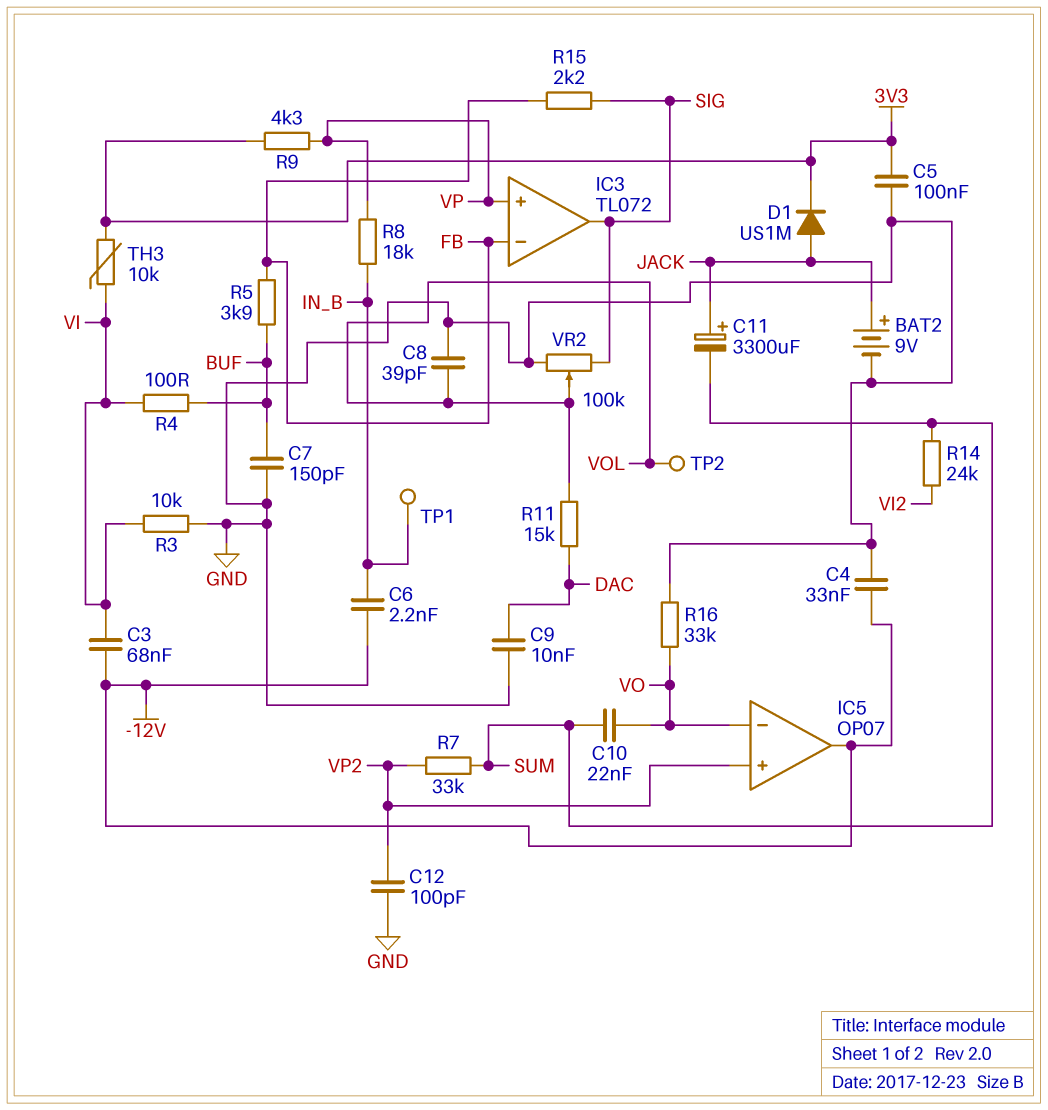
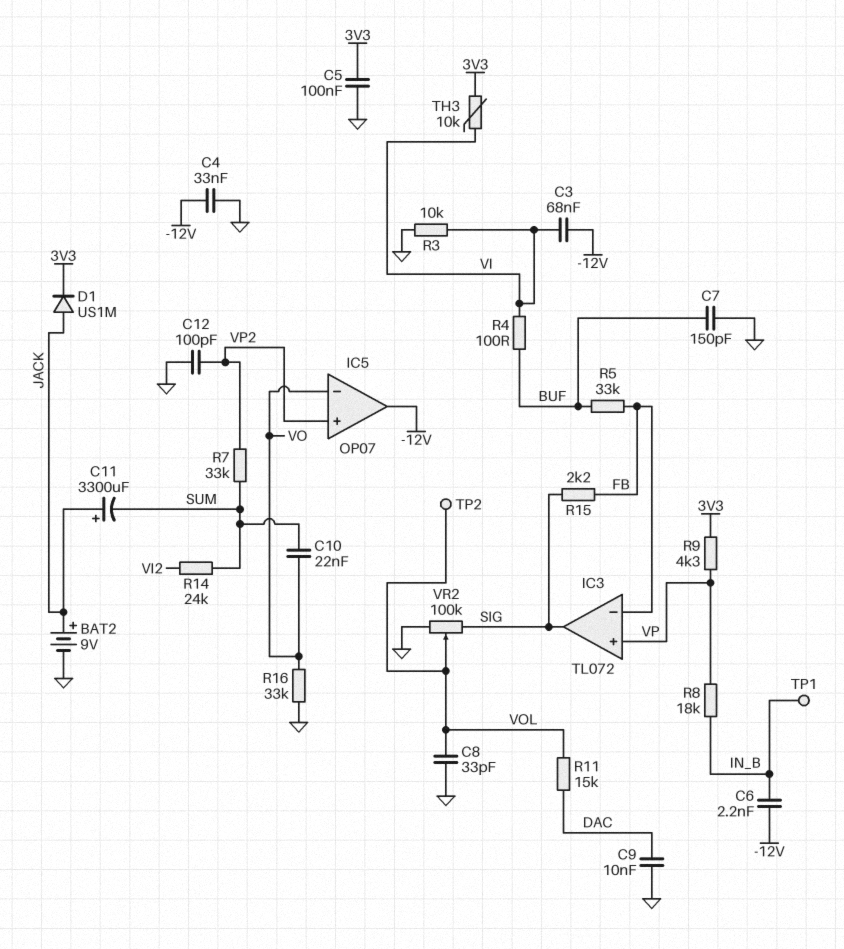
C8: 39pF (GND, VOL) -> 33pF (GND, VOL)
R5: 3.9k (BUF, FB) -> 33k (BUF, FB)

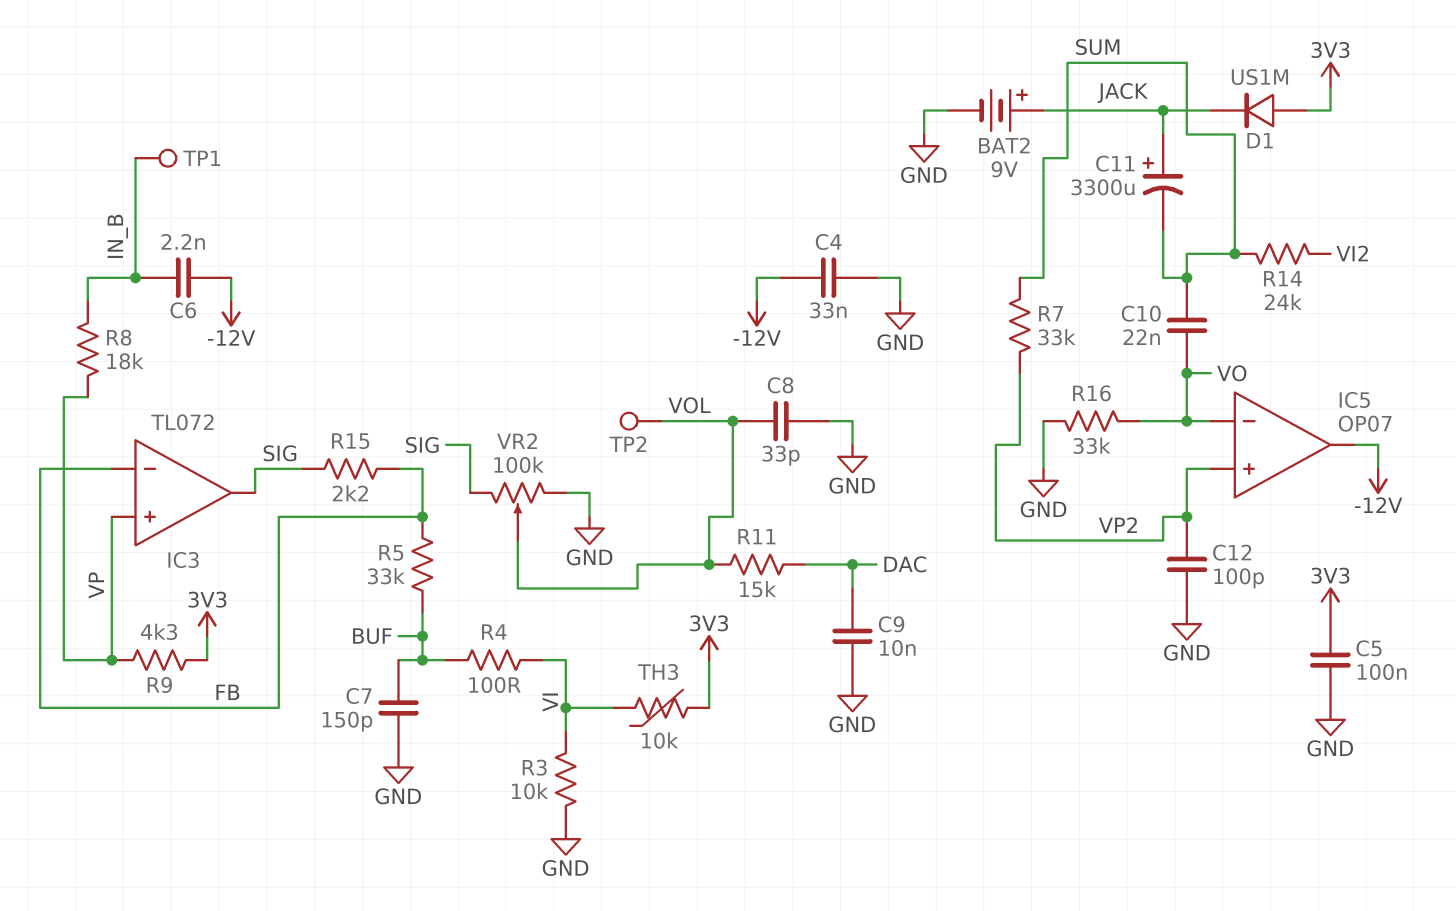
C3: 68nF (-12V, VI) -> none
D1: diode US1M (A JACK, K 3V3) -> diode US1M (A 3V3, K JACK)

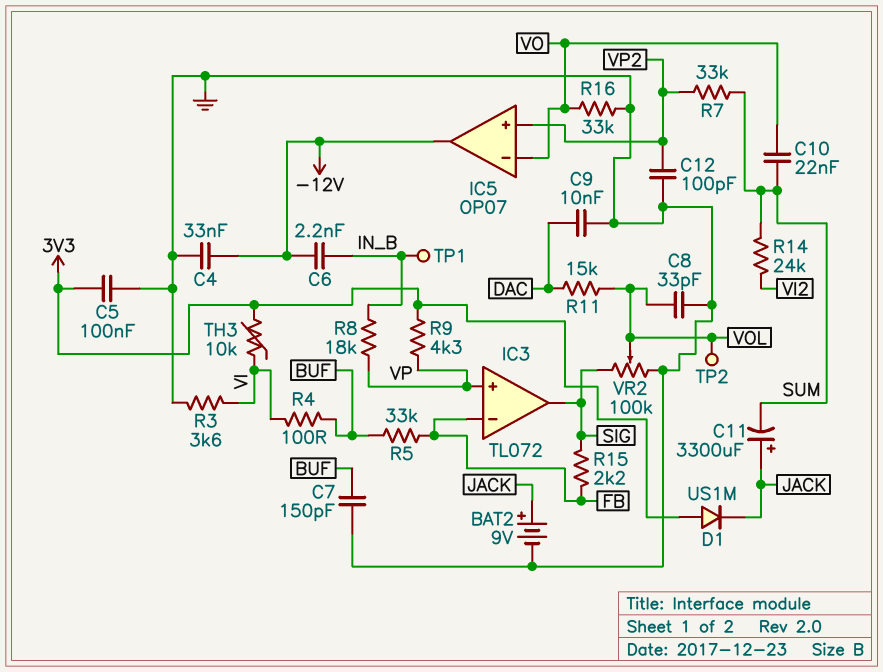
R3: 10k (GND, VI) -> 3.6k (GND, VI)

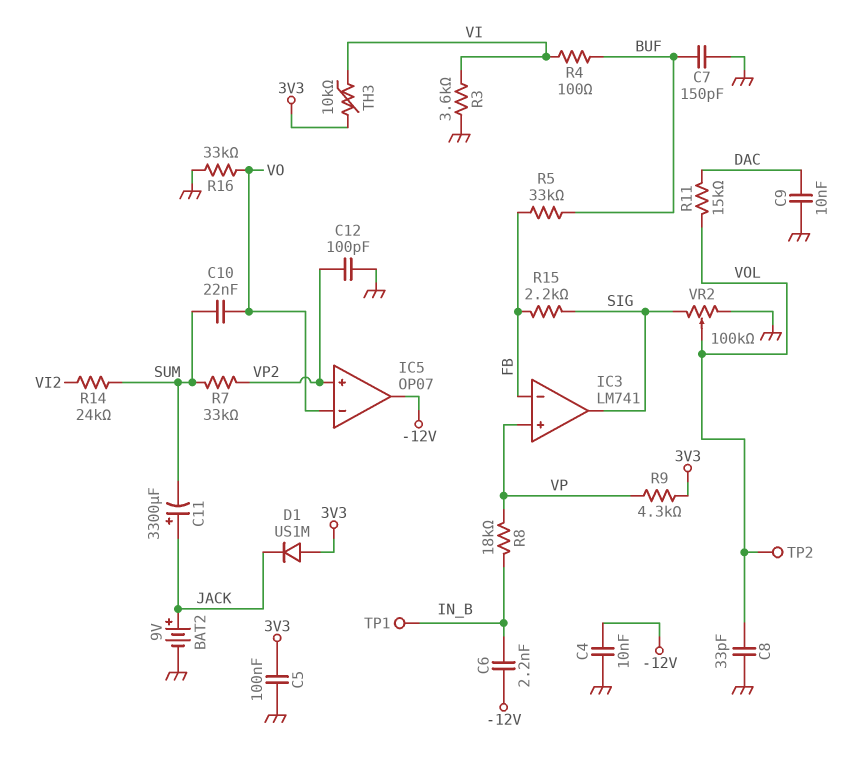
C4: 33nF (-12V, GND) -> 10nF (-12V, GND)
IC3: TL072 -> LM741

